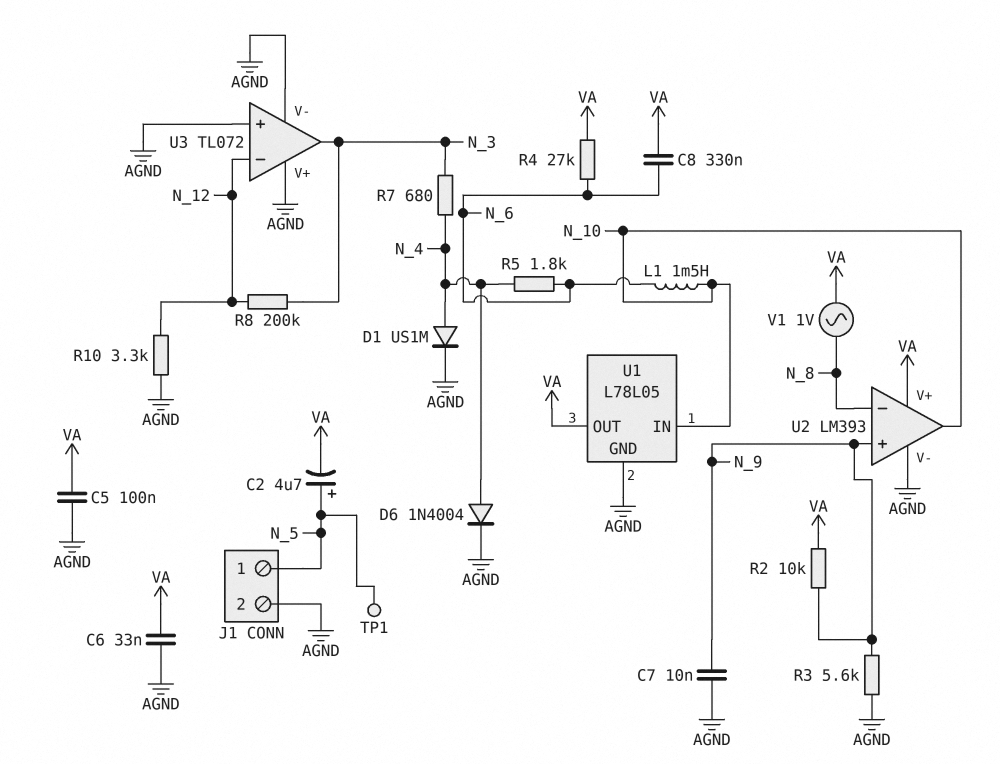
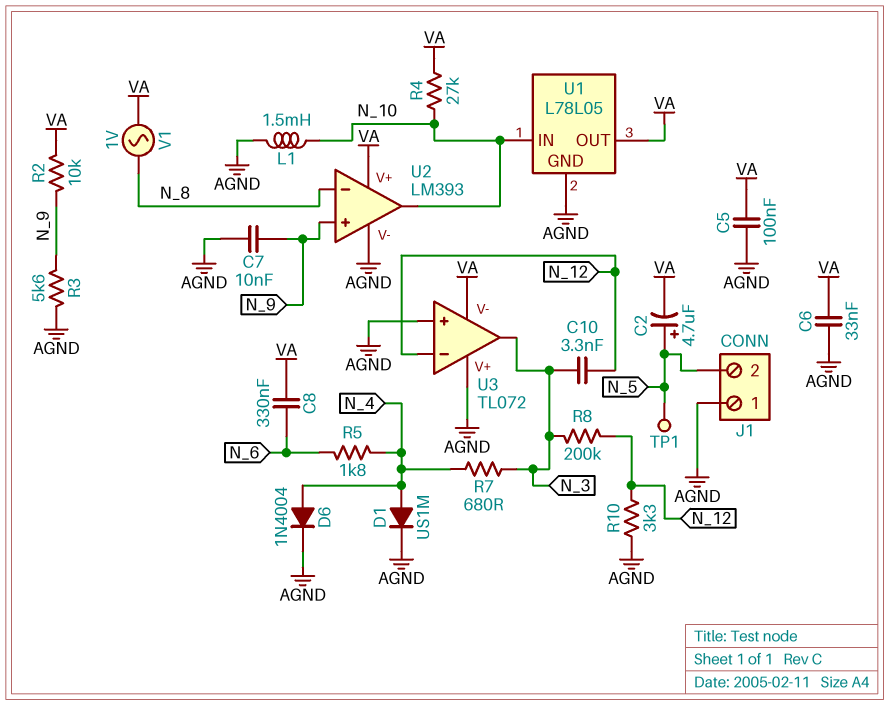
C10: none -> 3.3nF (N_3, N_12)
J1 pin 1: N_5 -> AGND
J1 pin 2: AGND -> N_5
L1: 1.5mH (N_6, N_10) -> 1.5mH (AGND, N_10)
R4: 27k (N_6, VA) -> 27k (N_10, VA)
U3 pin V-: AGND -> VA

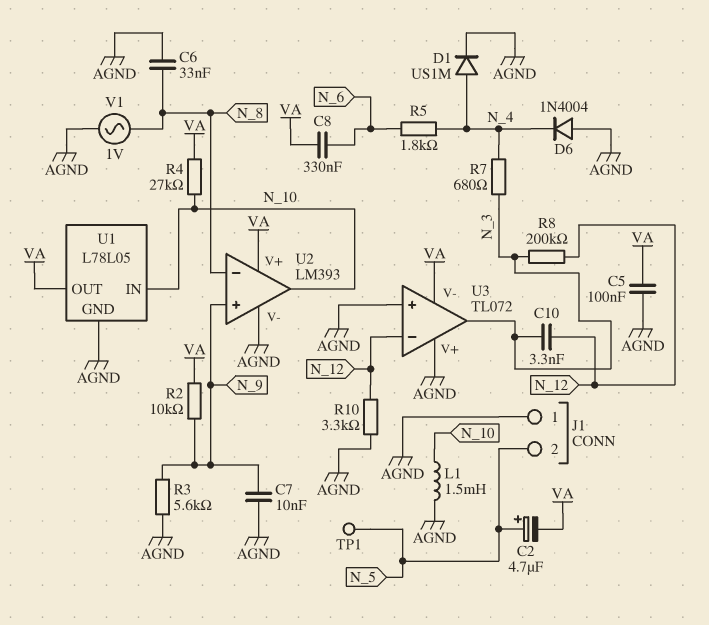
C6: 33nF (AGND, VA) -> 33nF (AGND, N_8)
D6: diode 1N4004 (A N_4, K AGND) -> diode 1N4004 (A AGND, K N_4)
V1: AC 1V (N_8, VA) -> AC 1V (AGND, N_8)

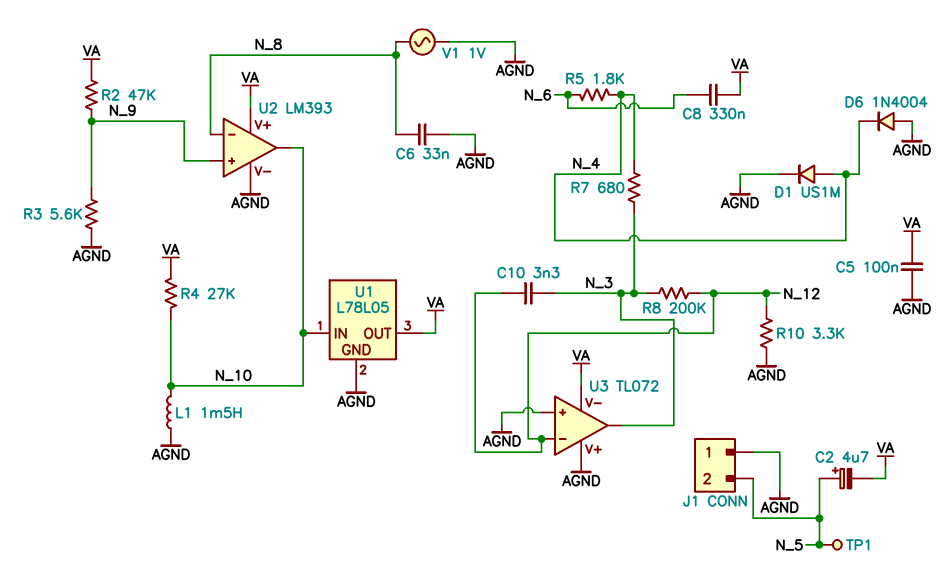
C7: 10nF (AGND, N_9) -> none
R2: 10k (N_9, VA) -> 47k (N_9, VA)

